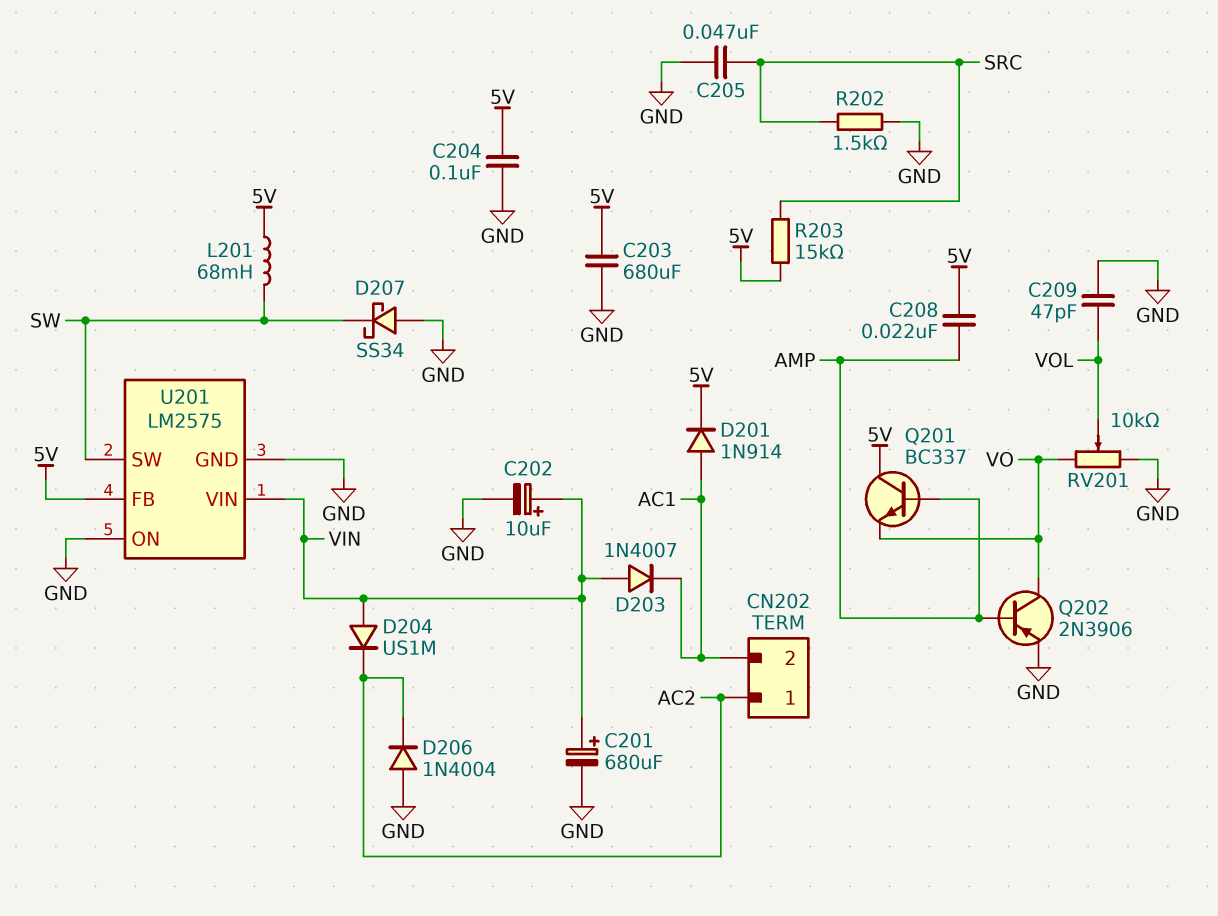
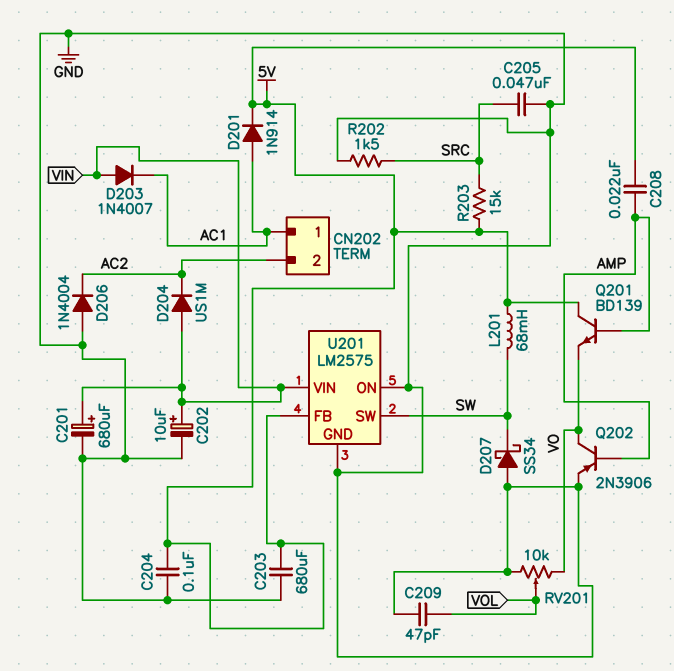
CN202 pin 1: AC2 -> AC1
CN202 pin 2: AC1 -> AC2
Q201: NPN BC337 (B AMP, C 5V, E VO) -> NPN BD139 (B AMP, C 5V, E VO)

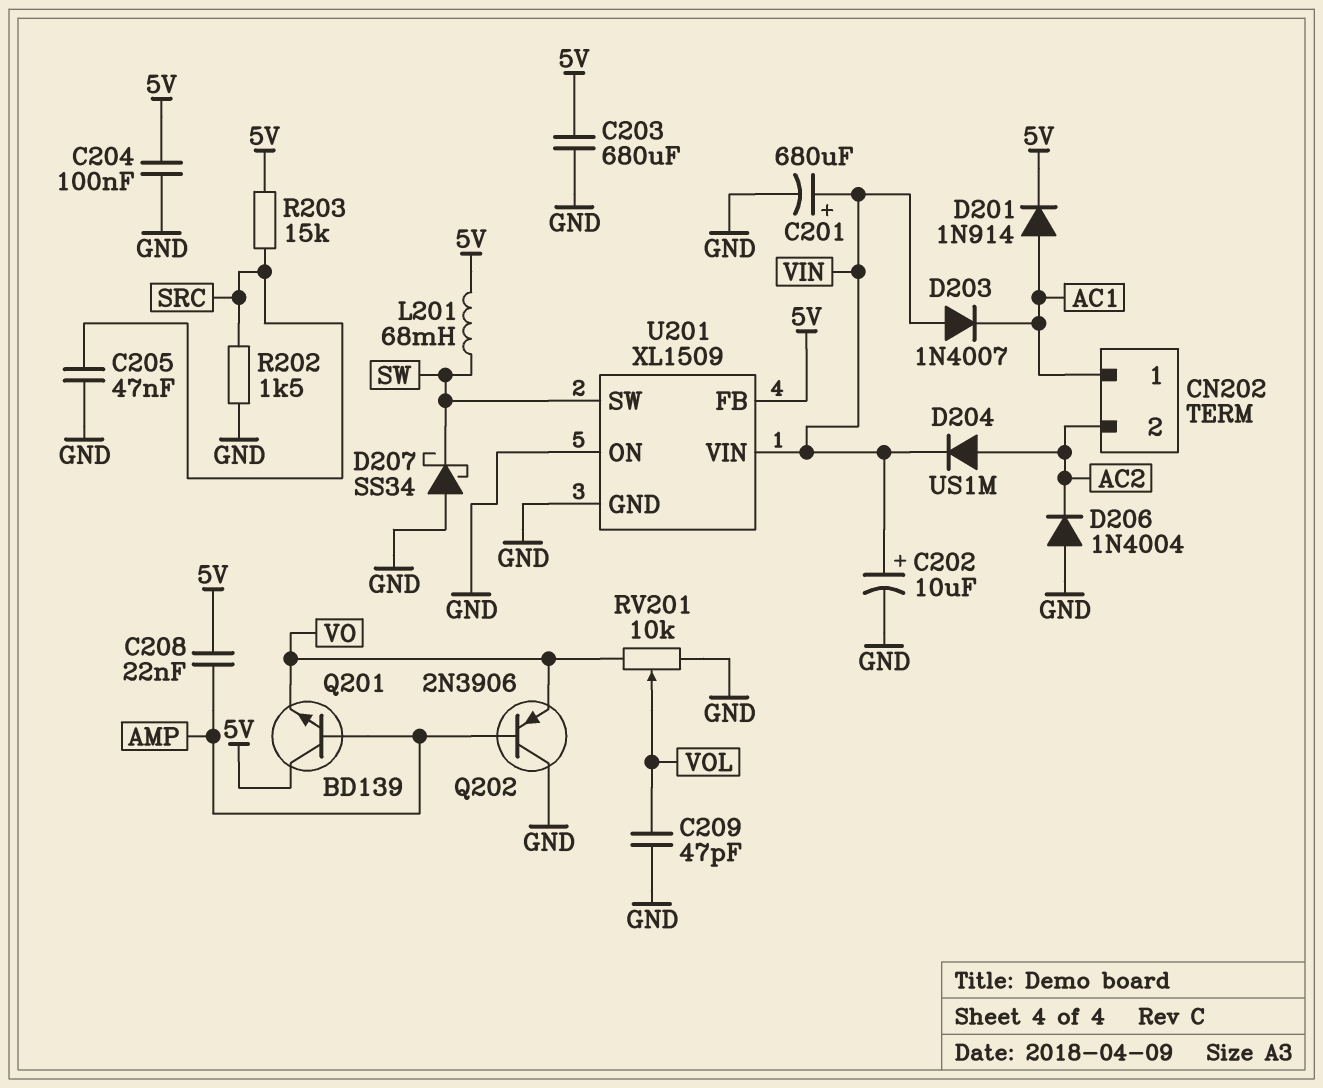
D204: diode US1M (A VIN, K AC2) -> diode US1M (A AC2, K VIN)
Q202: PNP 2N3906 (B AMP, C VO, E GND) -> PNP 2N3906 (B AMP, C GND, E VO)
U201: LM2575 -> XL1509

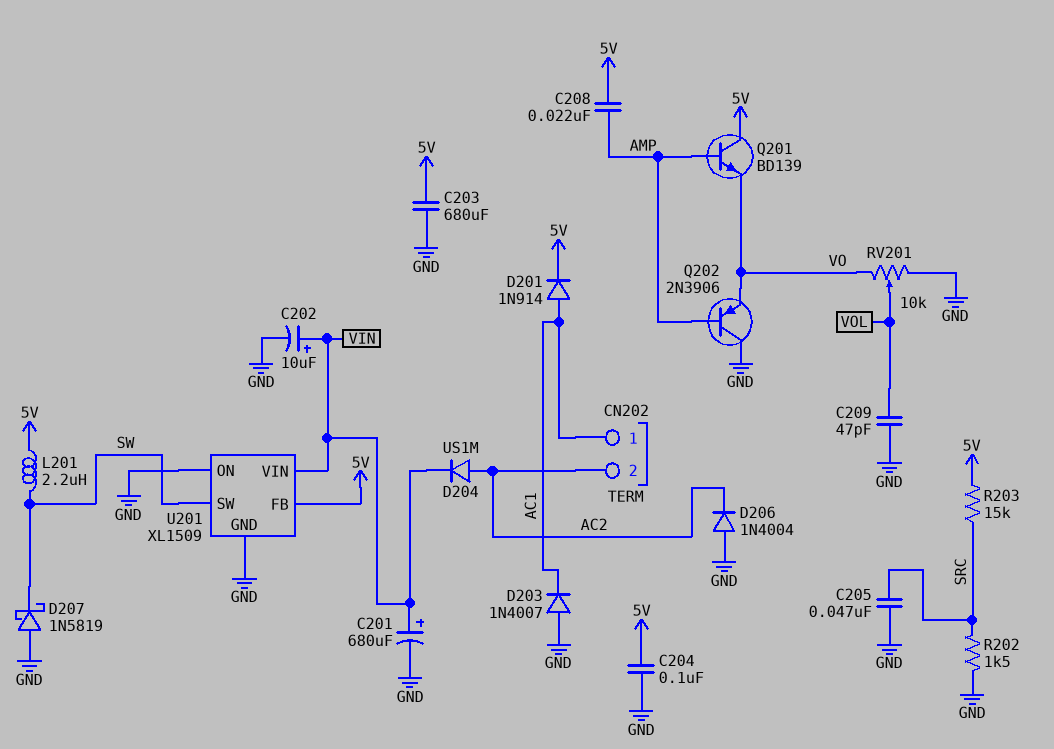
D203: diode 1N4007 (A VIN, K AC1) -> diode 1N4007 (A GND, K AC1)
D207: schottky SS34 (A GND, K SW) -> schottky 1N5819 (A GND, K SW)
L201: 68mH (5V, SW) -> 2.2uH (5V, SW)

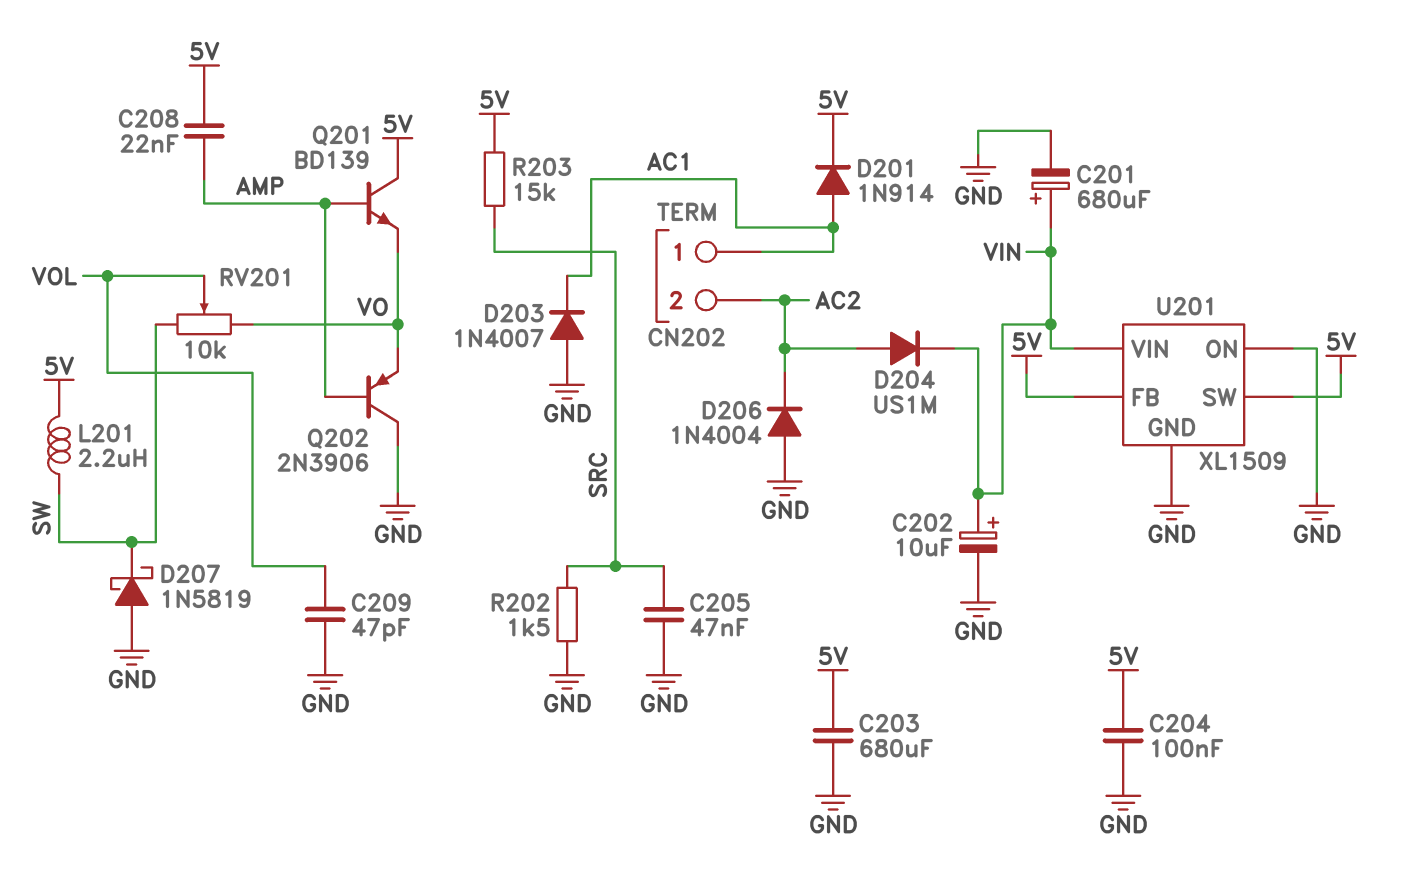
RV201: 10k (GND, VO, wiper VOL) -> 10k (SW, VO, wiper VOL)
U201 pin SW: SW -> 5V

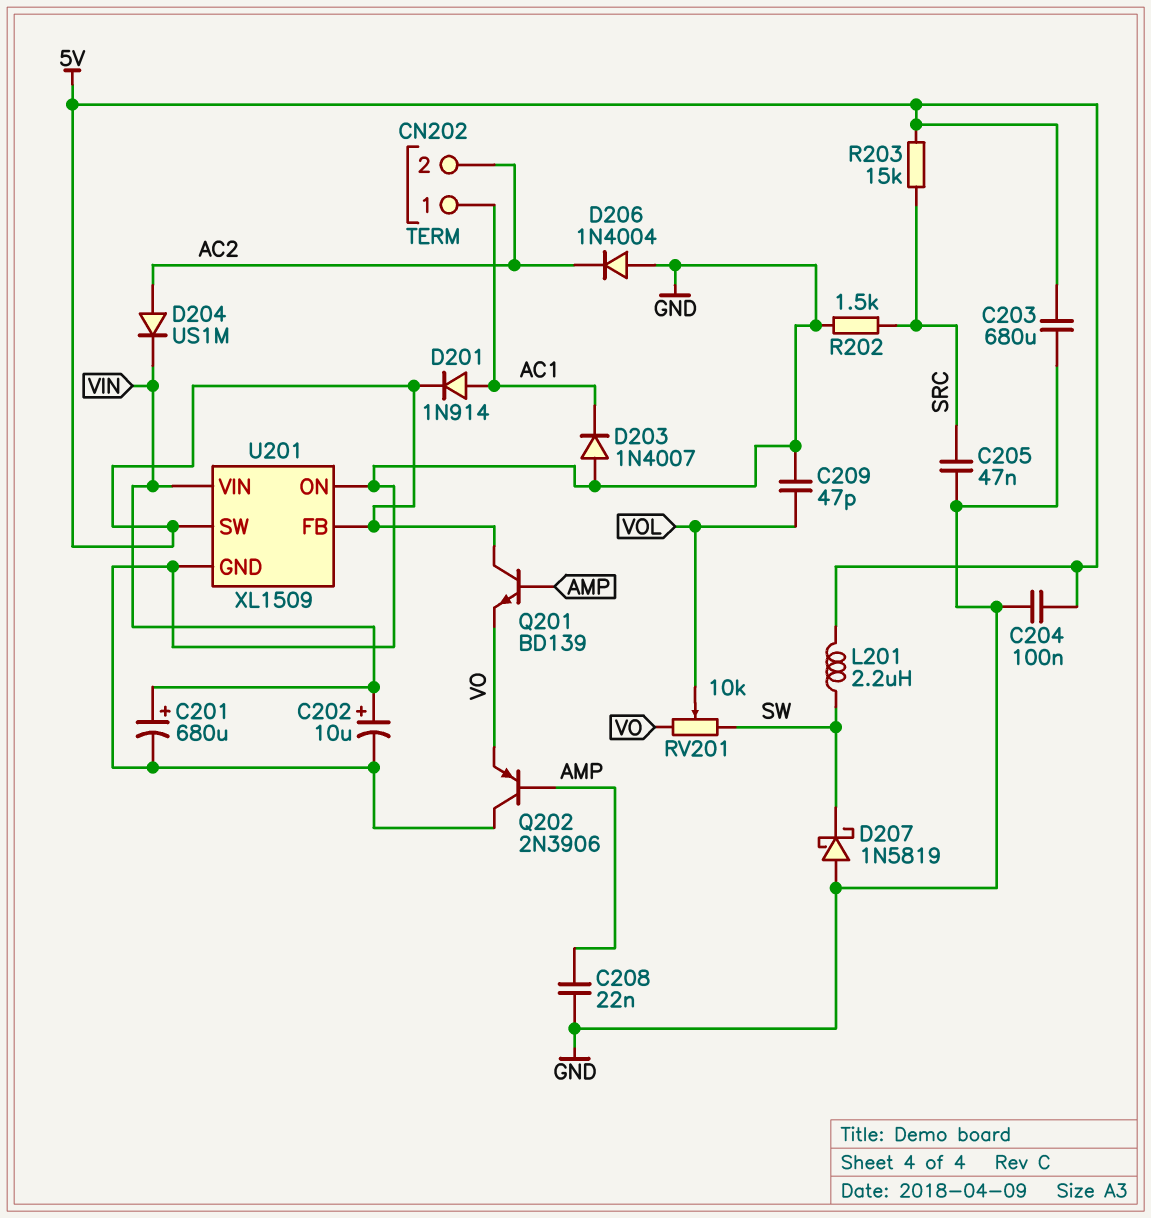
C208: 22nF (5V, AMP) -> 22nF (AMP, GND)

